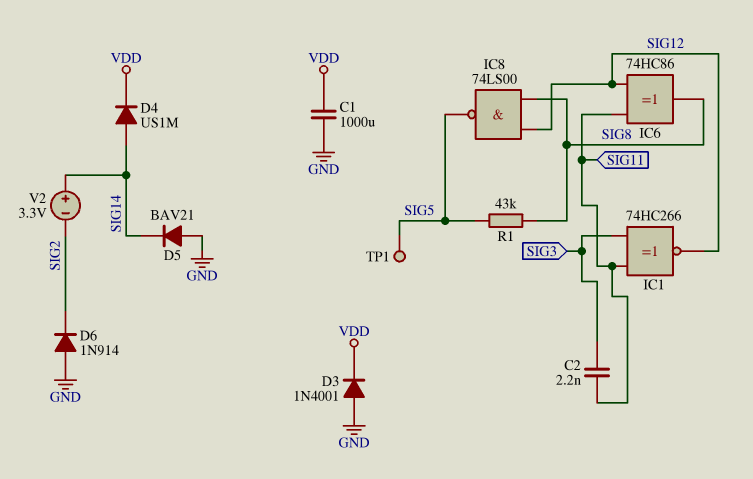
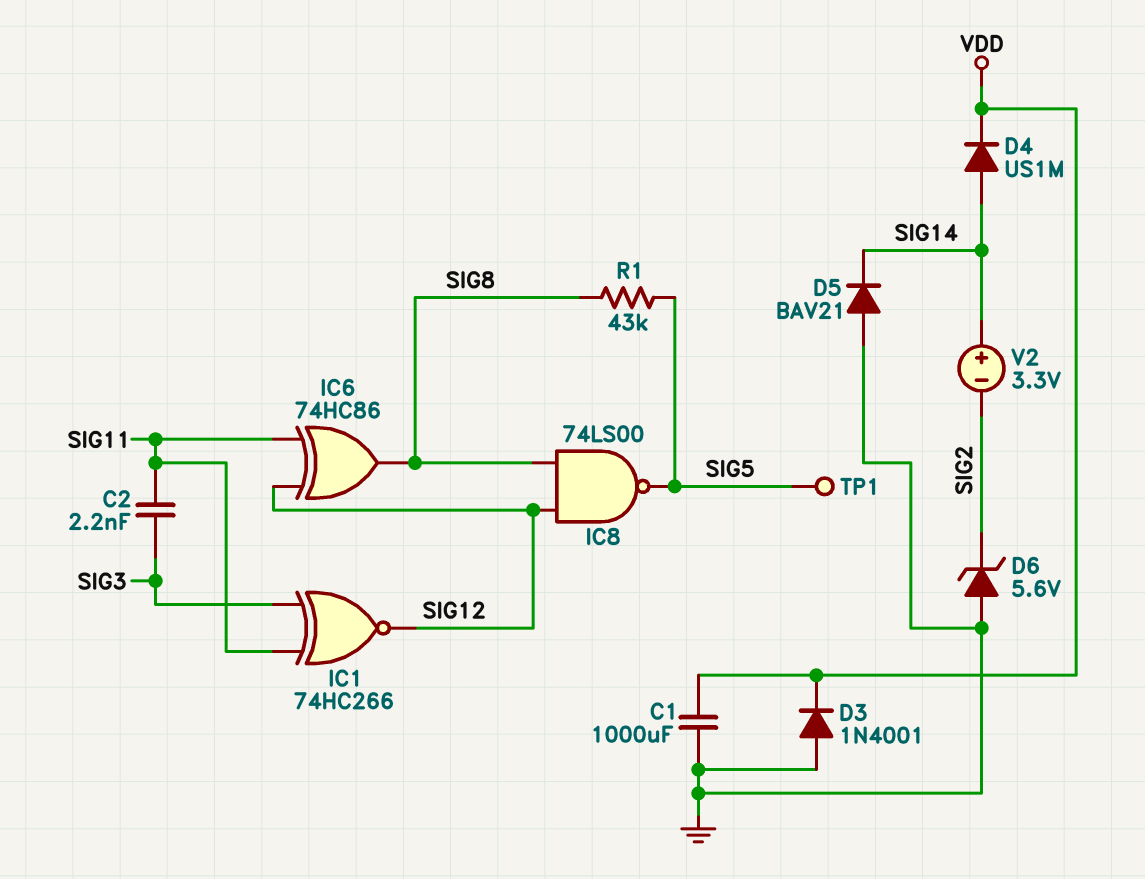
D6: diode 1N914 (A GND, K SIG2) -> zener 5.6V (A GND, K SIG2)

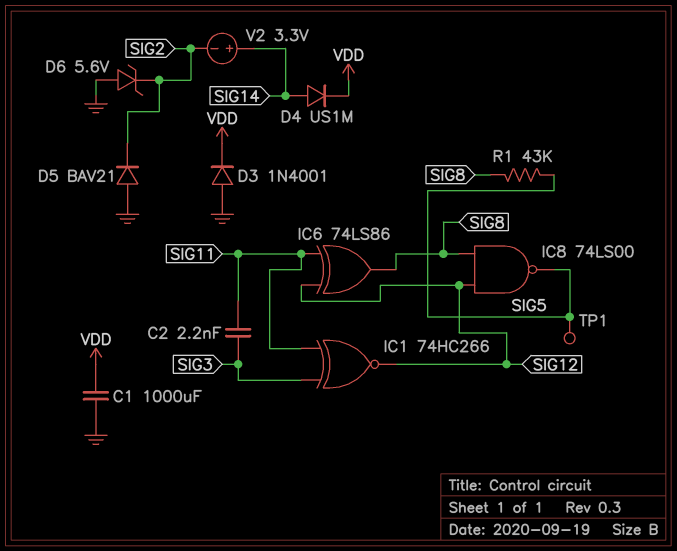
D5: diode BAV21 (A GND, K SIG14) -> diode BAV21 (A GND, K SIG2)
IC6: XOR 74HC86 (in SIG11, in SIG12, out SIG8) -> XOR 74LS86 (in SIG11, in SIG12, out SIG8)

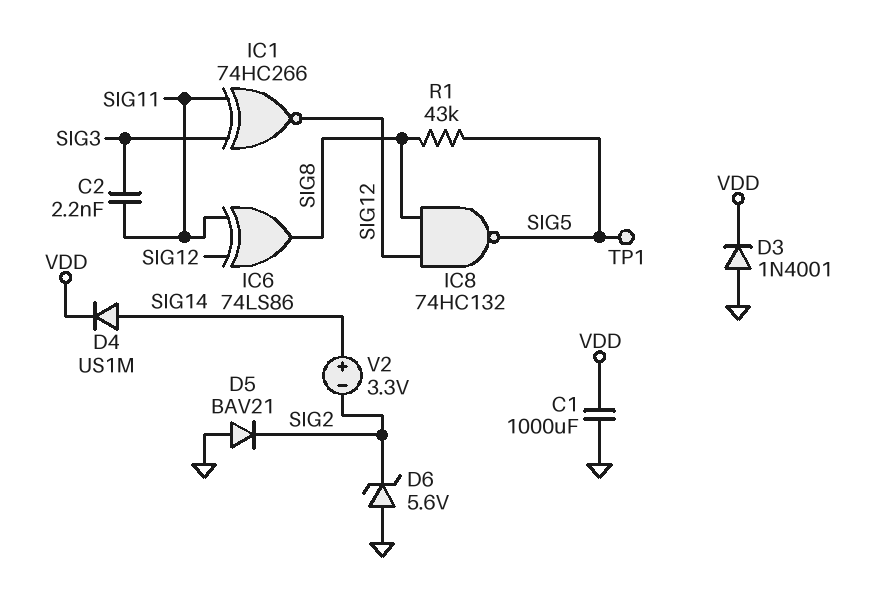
IC8: NAND 74LS00 (in SIG8, in SIG12, out SIG5) -> NAND 74HC132 (in SIG8, in SIG12, out SIG5)

